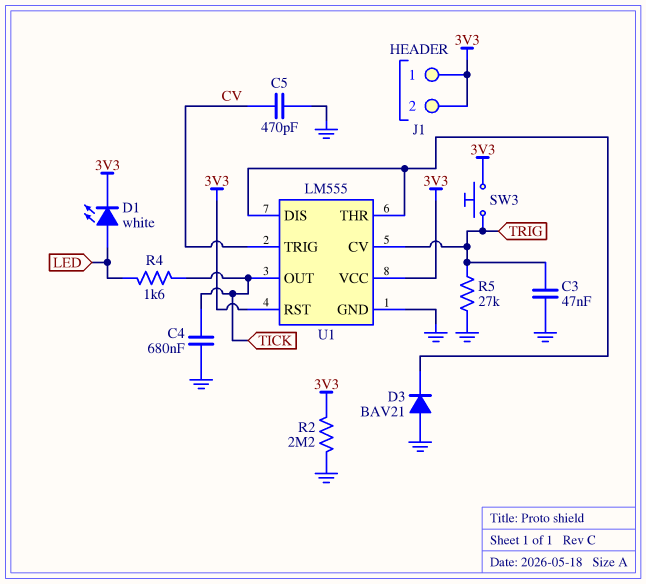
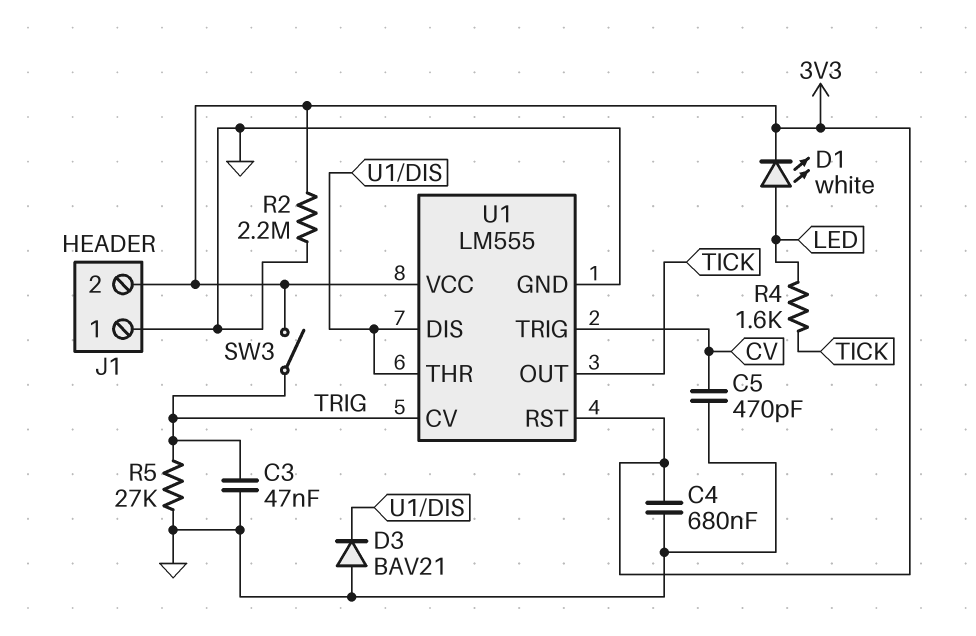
C4: 680nF (GND, TICK) -> 680nF (3V3, GND)
J1 pin 1: 3V3 -> GND
SW3: button (3V3, TRIG) -> switch (3V3, TRIG)

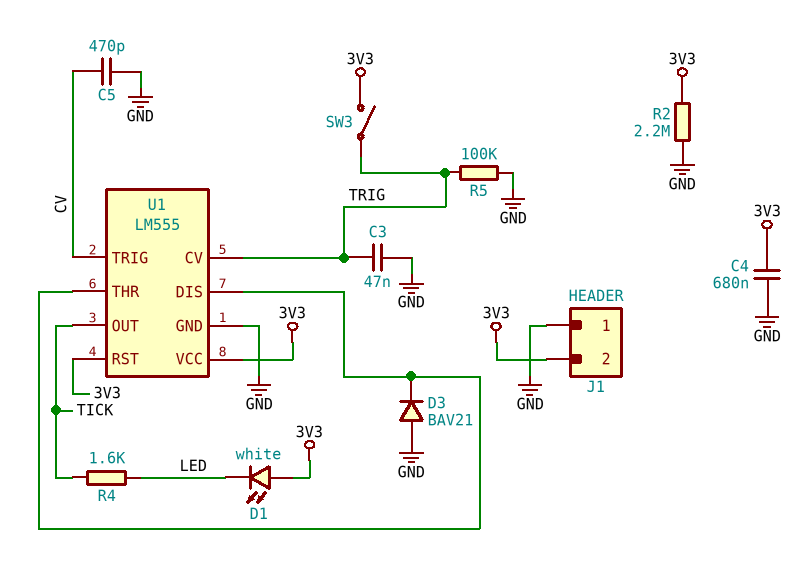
D1: LED white (A LED, K 3V3) -> LED white (A 3V3, K LED)
R5: 27k (GND, TRIG) -> 100k (GND, TRIG)

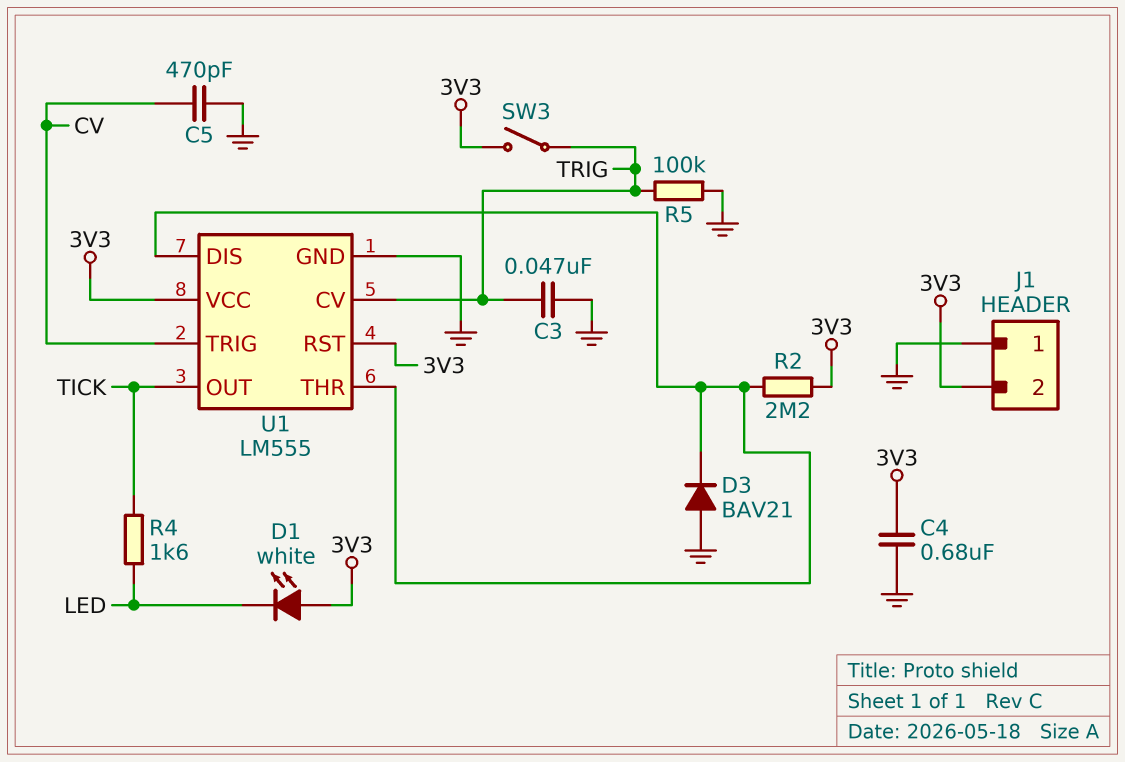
R2: 2.2M (3V3, GND) -> 2.2M (3V3, U1/DIS)

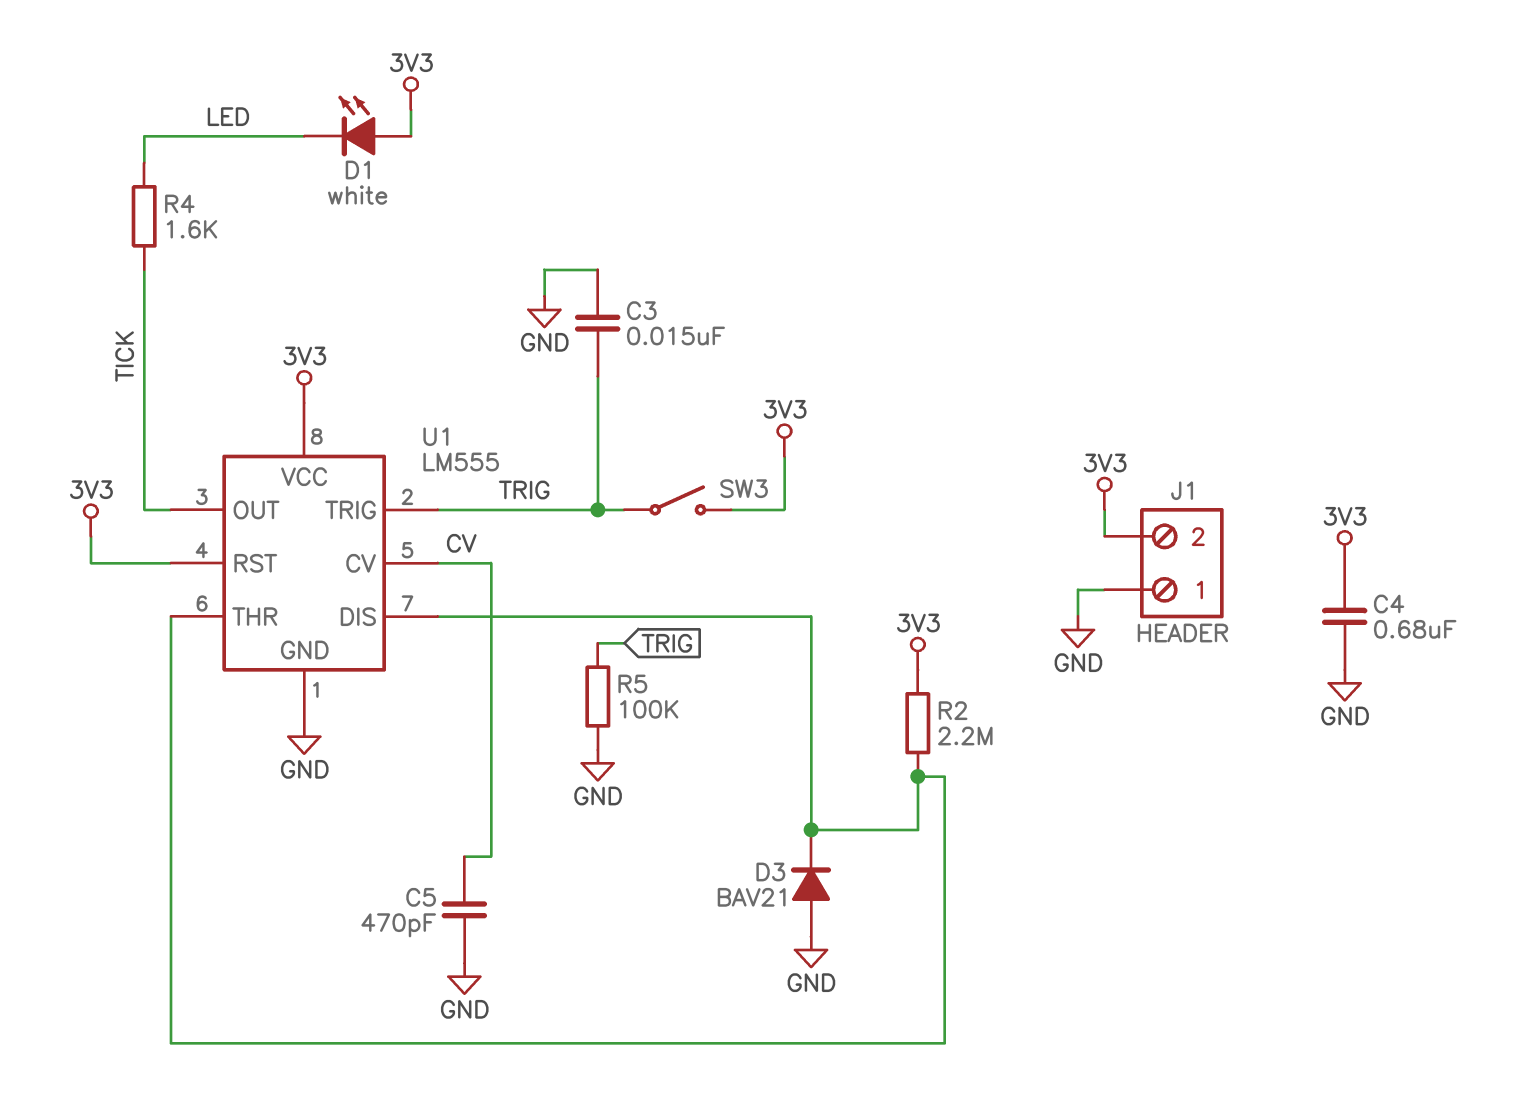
C3: 47nF (GND, TRIG) -> 15nF (GND, TRIG)
U1 pin CV: TRIG -> CV
U1 pin TRIG: CV -> TRIG

